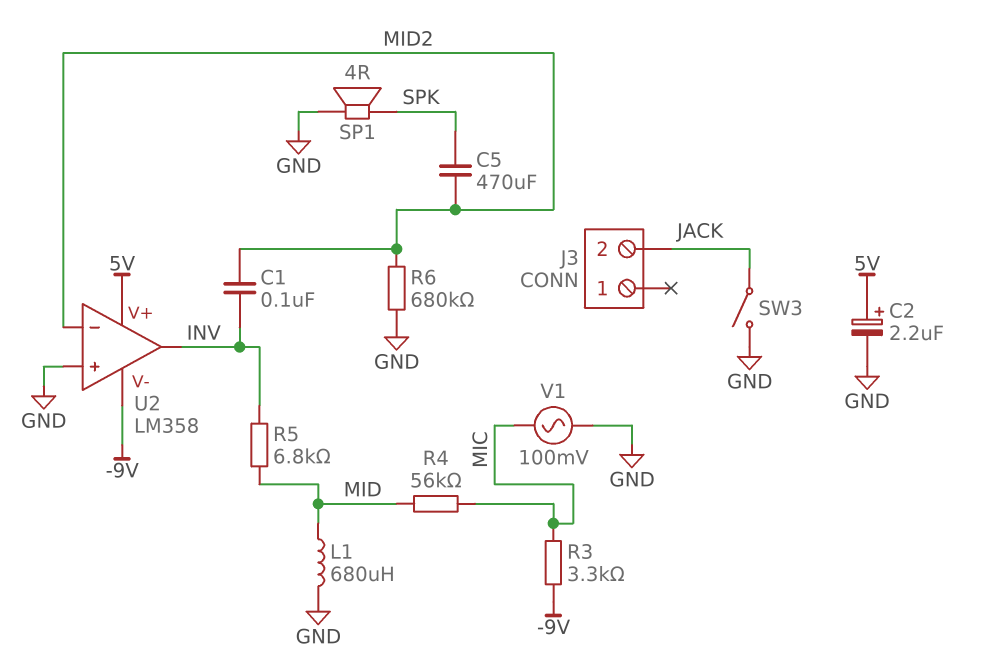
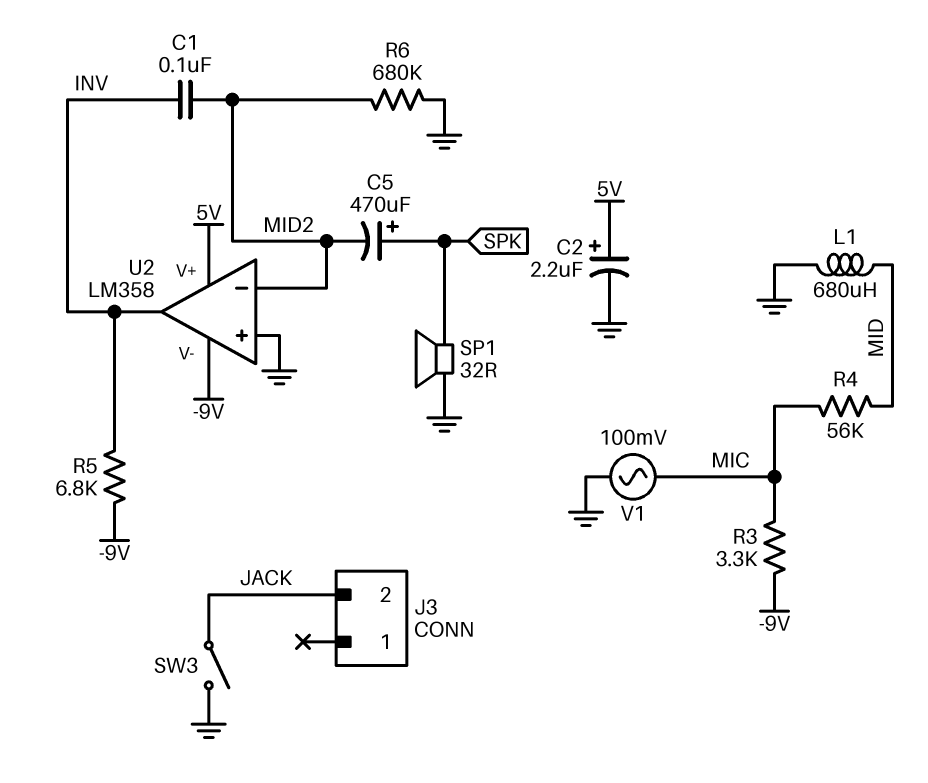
C5: 470uF (MID2, SPK) -> 470uF (plus SPK, minus MID2)
R5: 6.8k (INV, MID) -> 6.8k (-9V, INV)
SP1: speaker 4R (GND, SPK) -> speaker 32R (GND, SPK)

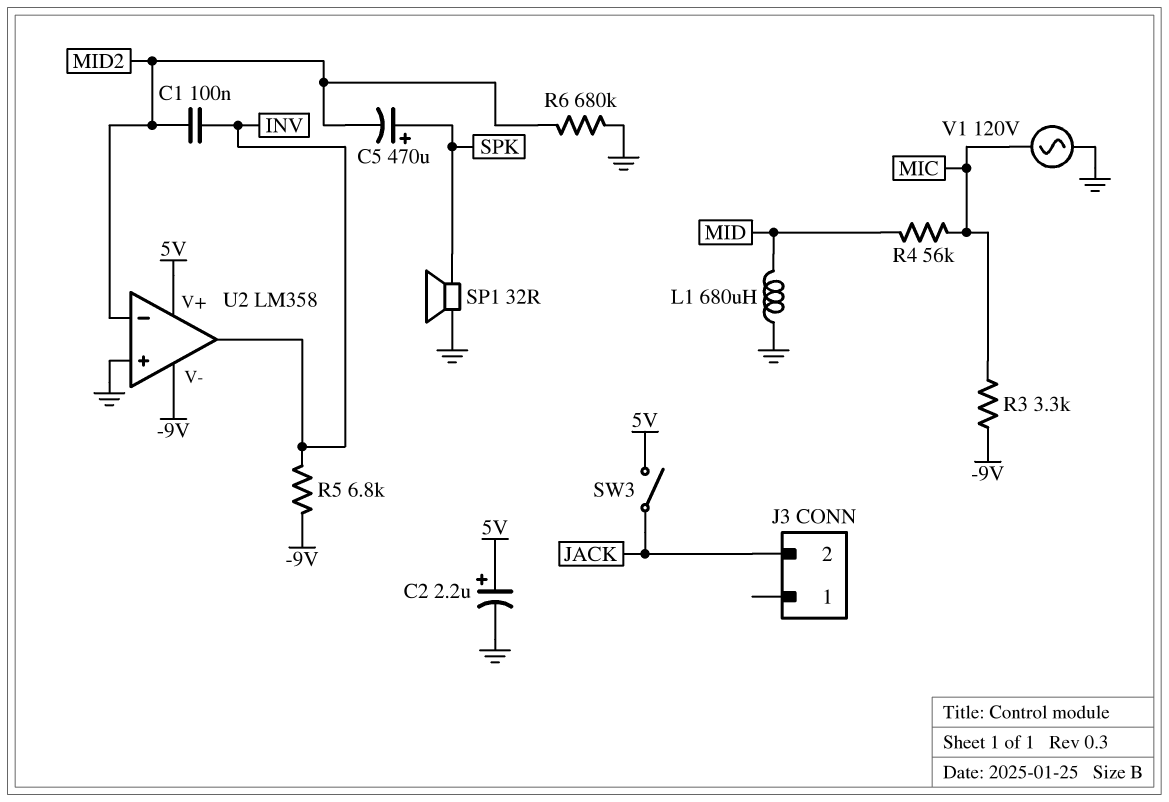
SW3: switch (GND, JACK) -> switch (5V, JACK)
V1: AC 100mV (GND, MIC) -> AC 120V (GND, MIC)

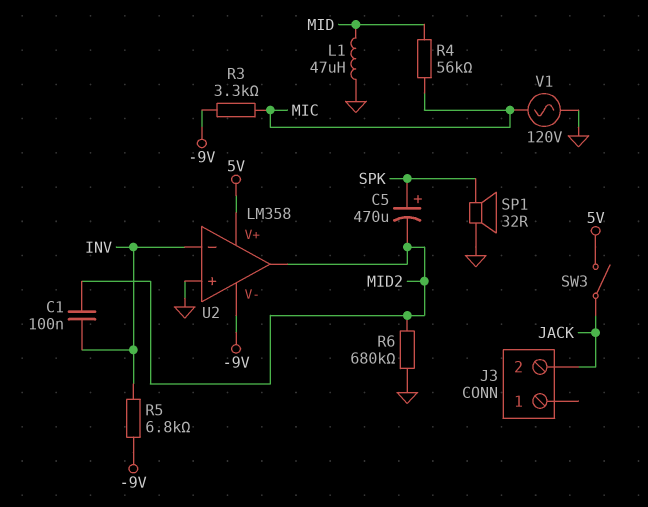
C2: 2.2uF (plus 5V, minus GND) -> none
L1: 680uH (GND, MID) -> 47uH (GND, MID)
U2 pin in-: MID2 -> INV
U2 pin out: INV -> MID2

